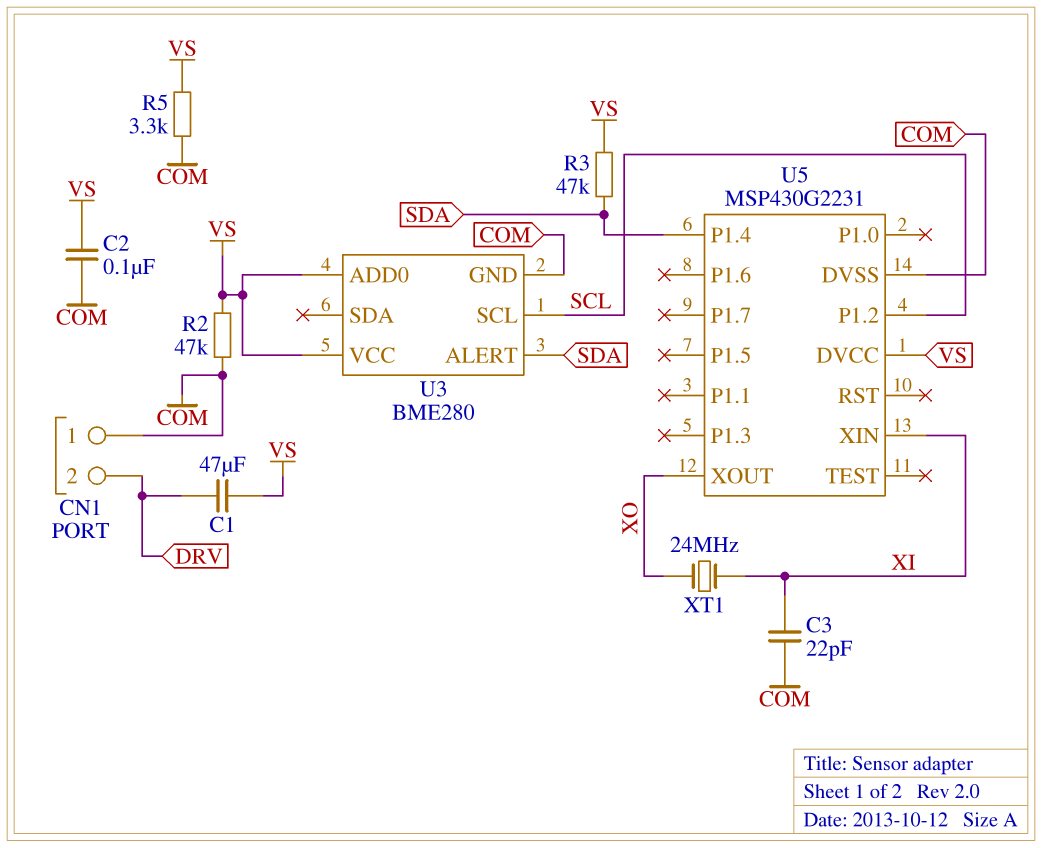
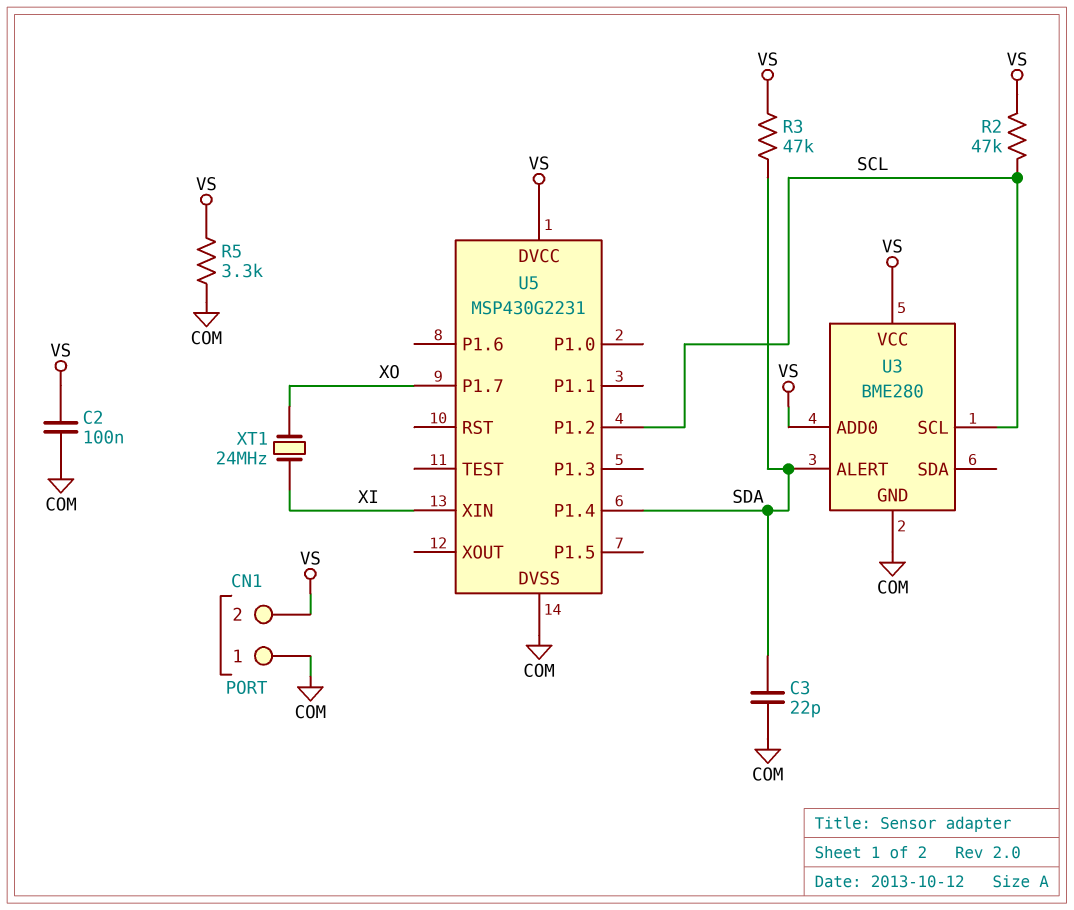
C1: 47uF (DRV, VS) -> none
C3: 22pF (COM, XI) -> 22pF (COM, SDA)
CN1 pin 2: DRV -> VS
R2: 47k (COM, VS) -> 47k (SCL, VS)
U5 pin P1.7: none -> XO
U5 pin XOUT: XO -> none

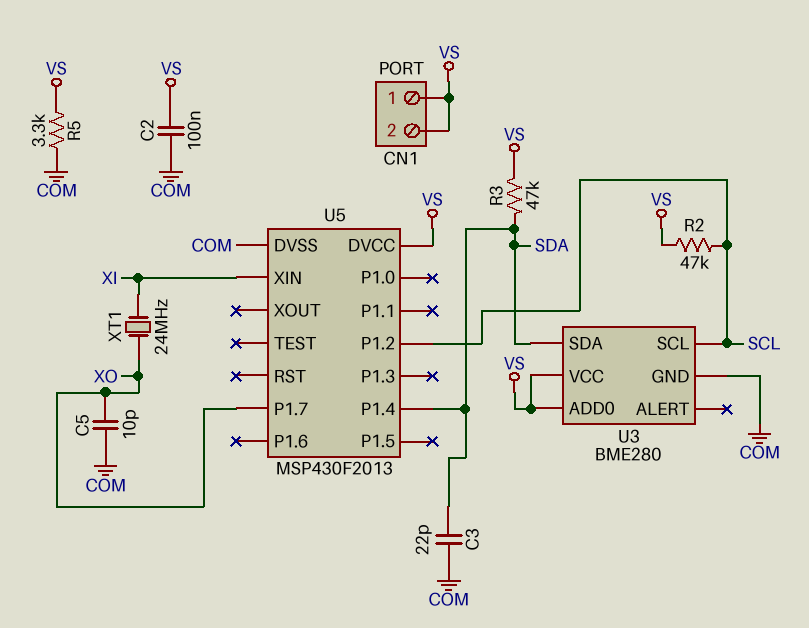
C5: none -> 10pF (COM, XO)
CN1 pin 1: COM -> VS
U3 pin ALERT: SDA -> none
U3 pin SDA: none -> SDA
U5: MSP430G2231 -> MSP430F2013

